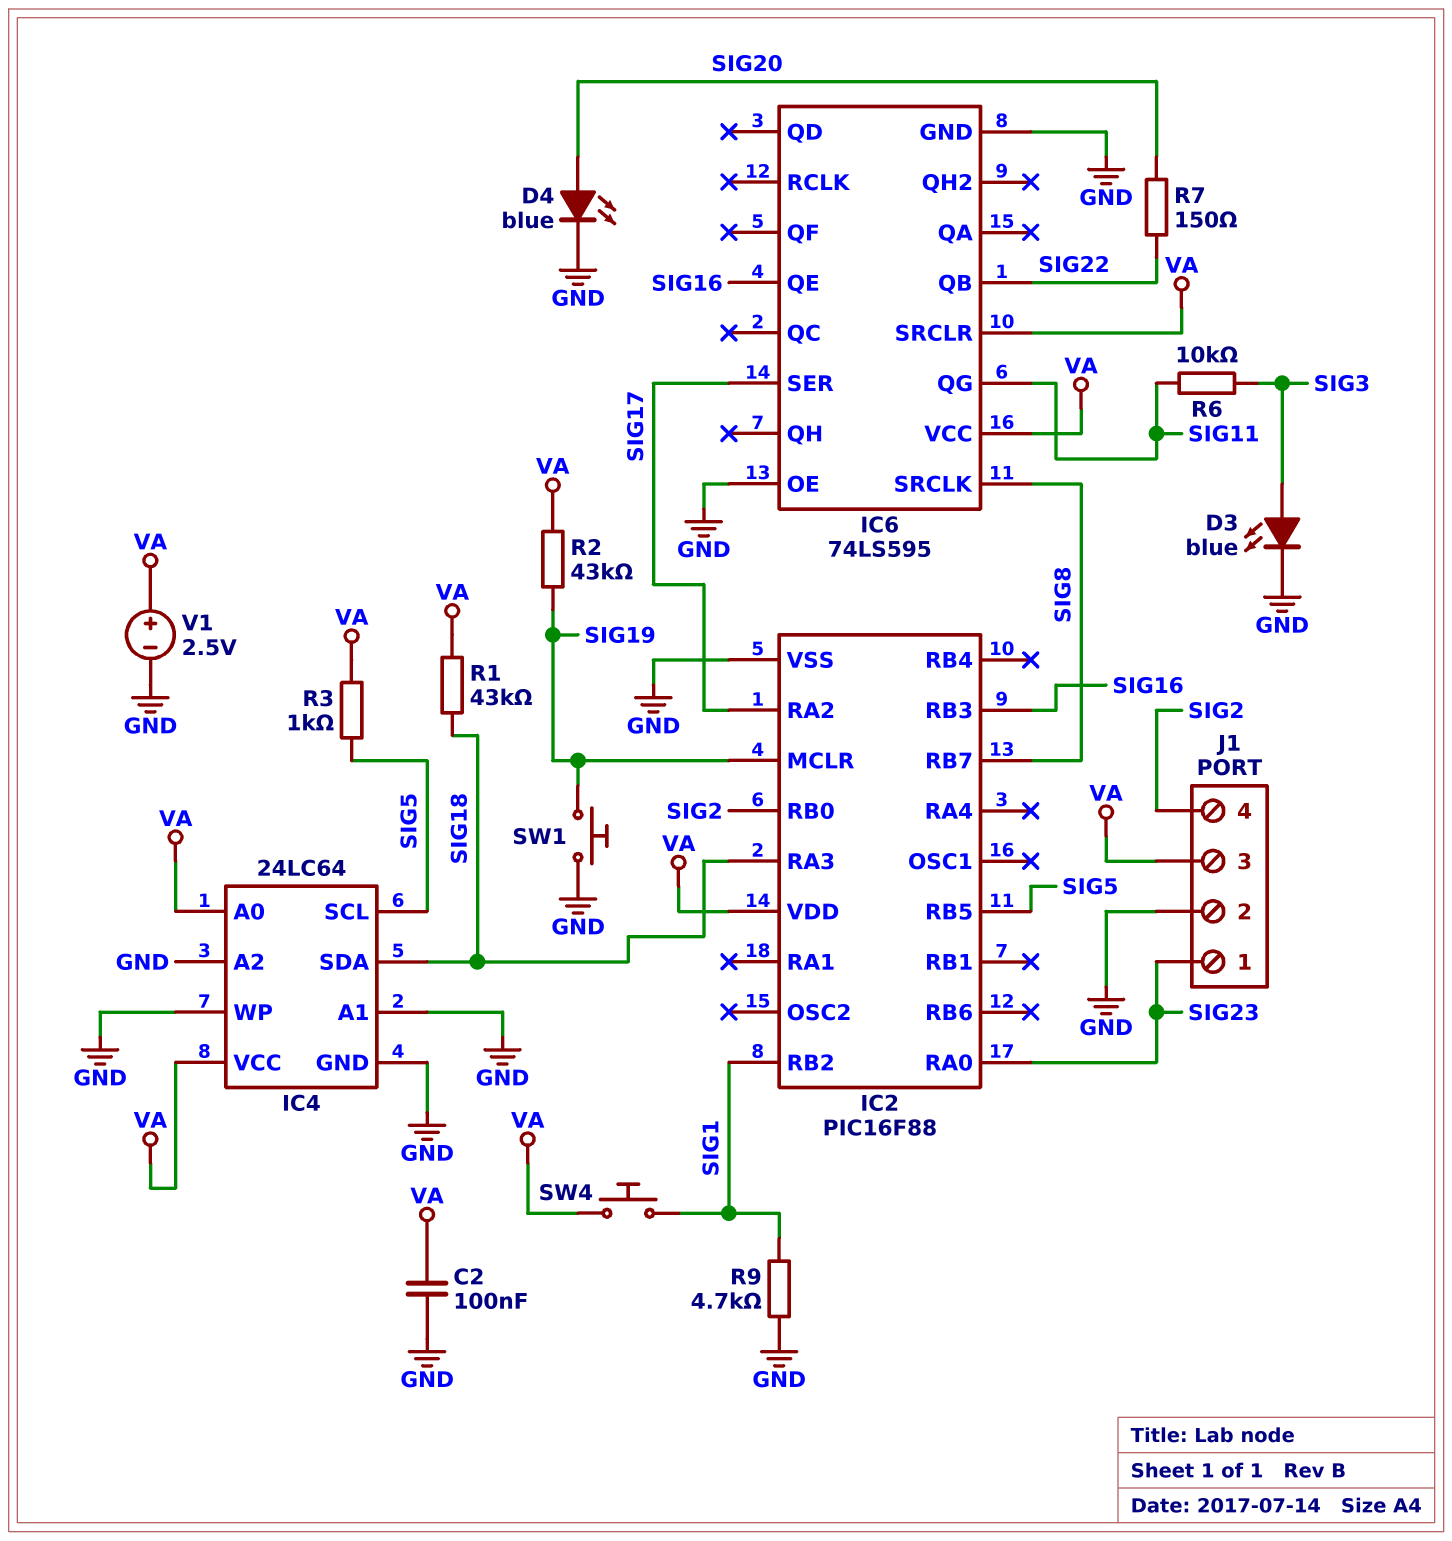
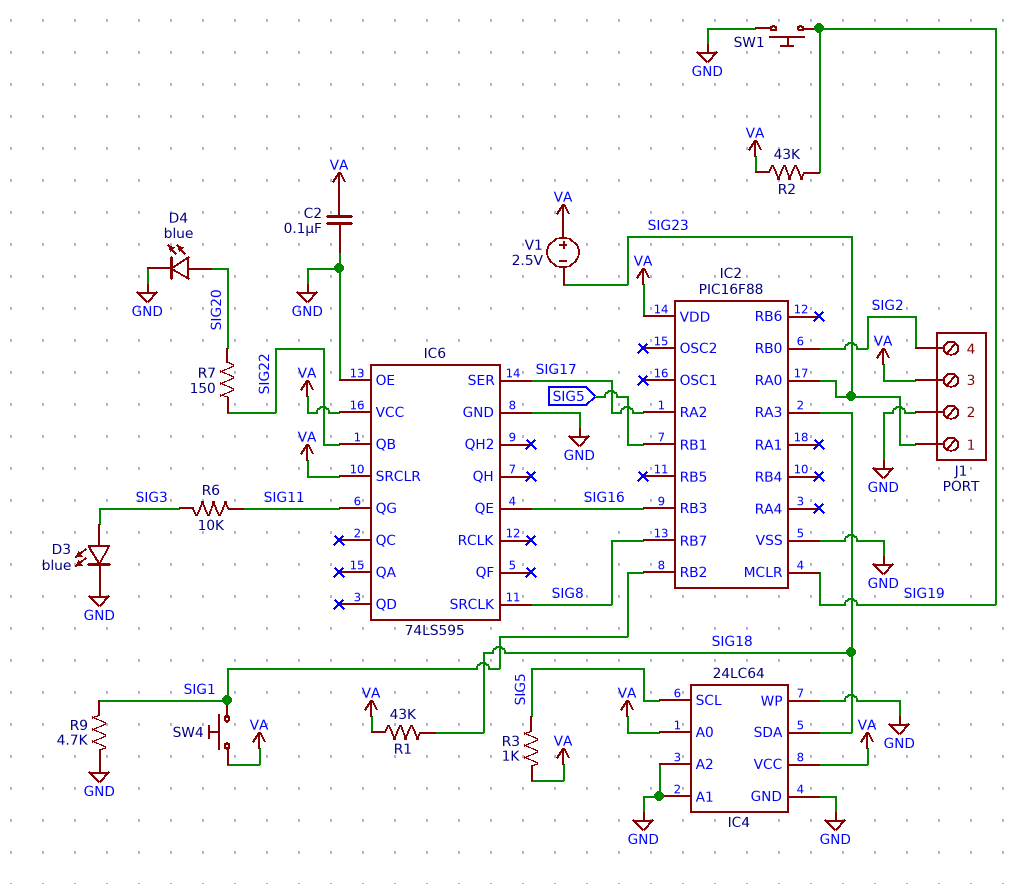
IC2 pin RB1: none -> SIG5
IC2 pin RB5: SIG5 -> none
V1: 2.5V (plus VA, minus GND) -> 2.5V (plus VA, minus SIG23)

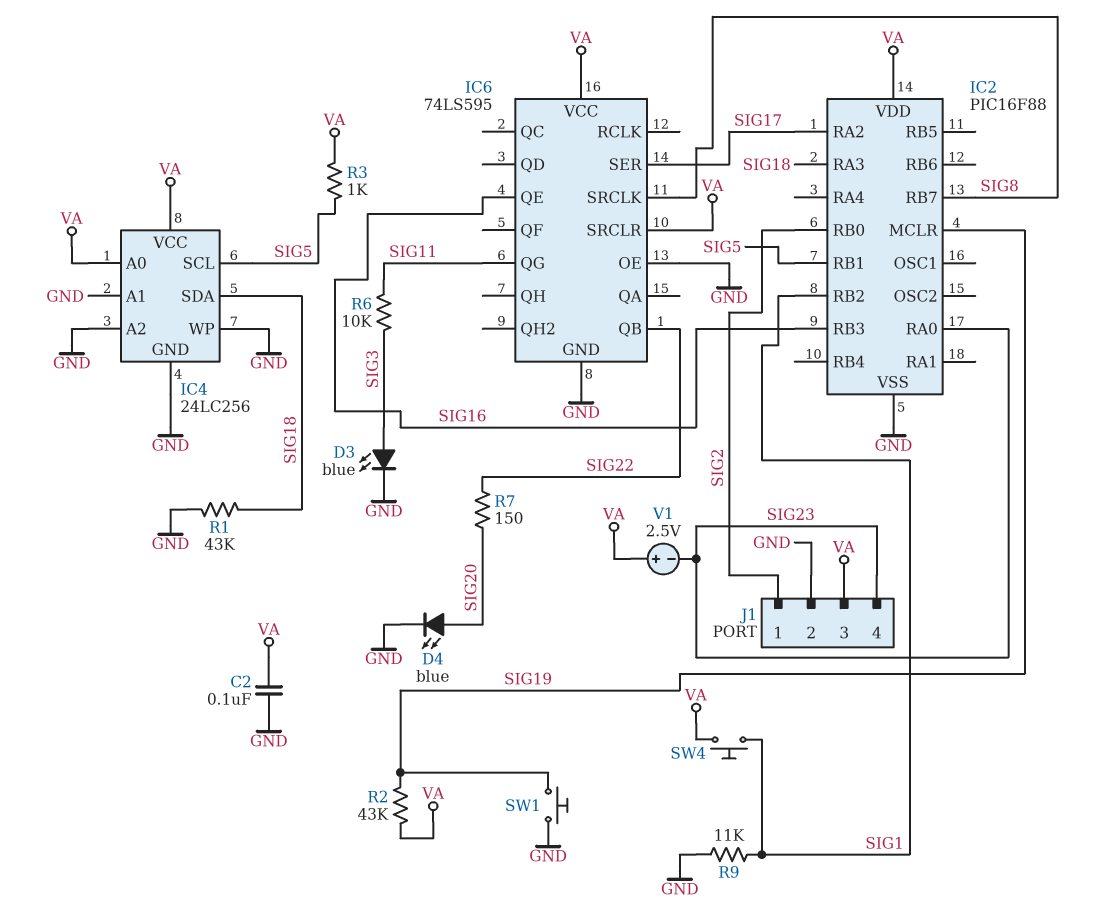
IC4: 24LC64 -> 24LC256
J1 pin 1: SIG23 -> SIG2
J1 pin 4: SIG2 -> SIG23
R1: 43k (SIG18, VA) -> 43k (GND, SIG18)
R9: 4.7k (GND, SIG1) -> 11k (GND, SIG1)

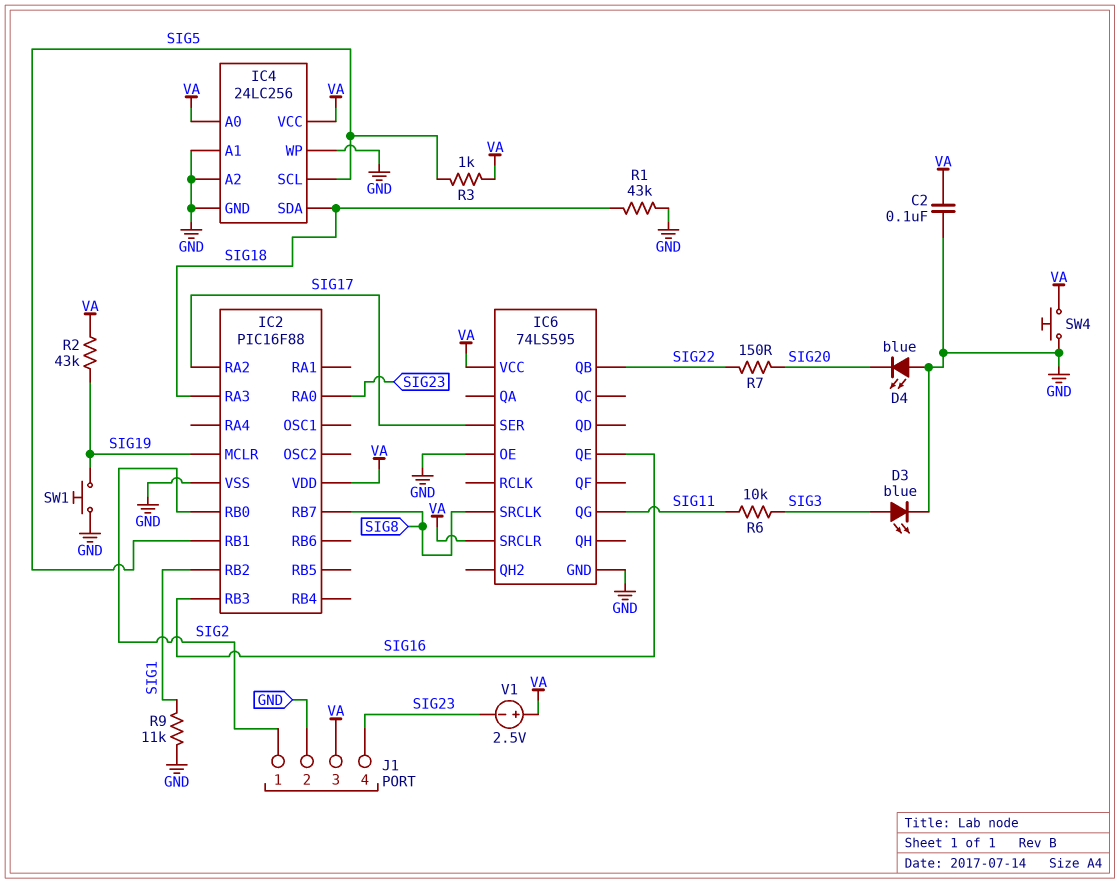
D4: LED blue (A SIG20, K GND) -> LED blue (A GND, K SIG20)
SW4: button (SIG1, VA) -> button (GND, VA)

